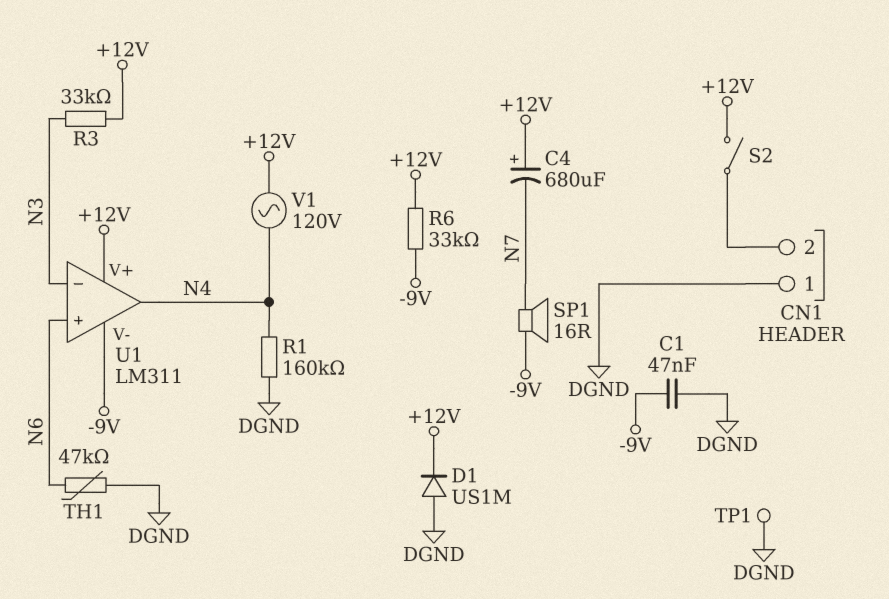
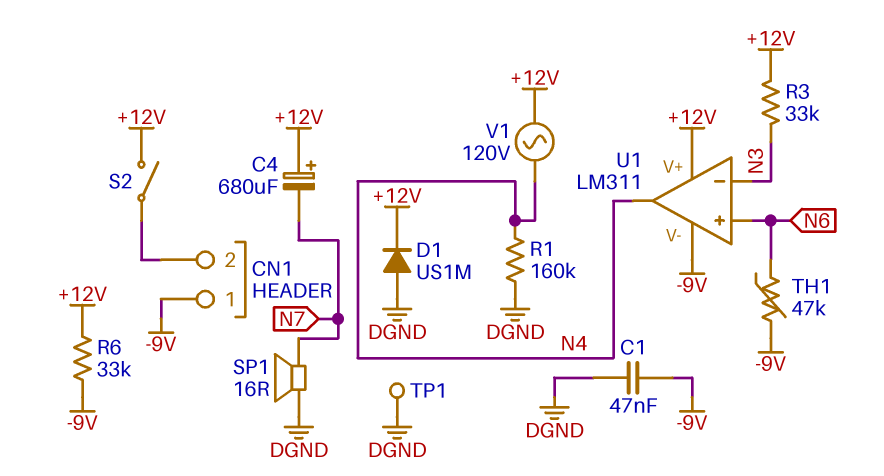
CN1 pin 1: DGND -> -9V
SP1: speaker 16R (-9V, N7) -> speaker 16R (DGND, N7)
TH1: 47k (DGND, N6) -> 47k (-9V, N6)

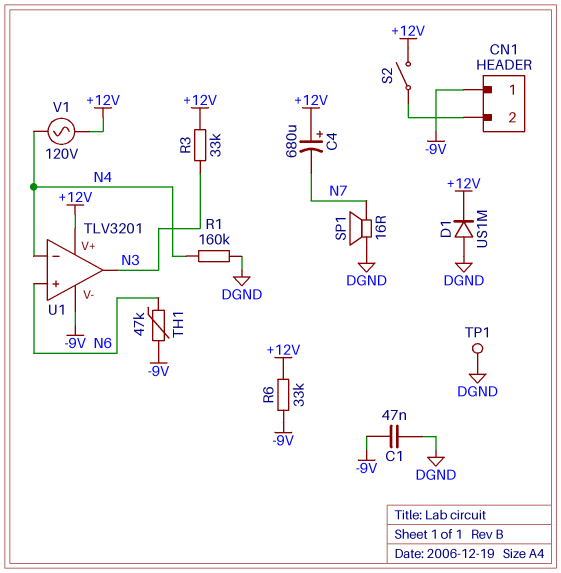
U1: LM311 -> TLV3201
U1 pin in-: N3 -> N4
U1 pin out: N4 -> N3

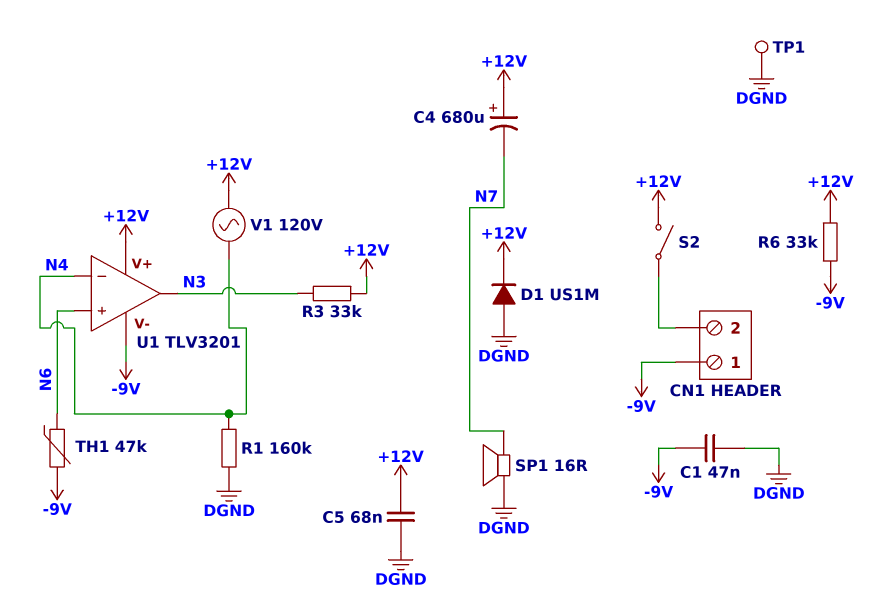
C5: none -> 68nF (+12V, DGND)

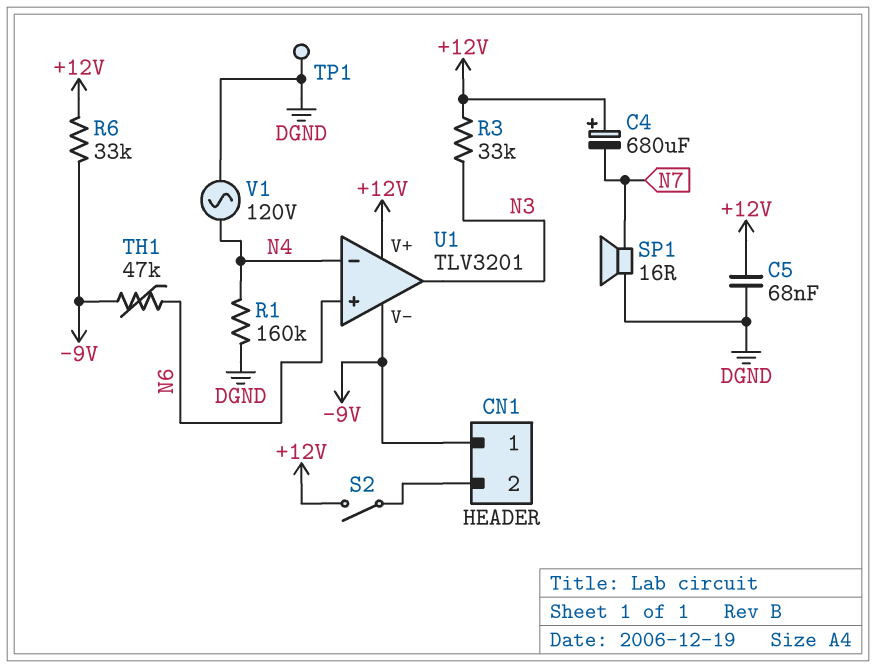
C1: 47nF (-9V, DGND) -> none
D1: diode US1M (A DGND, K +12V) -> none
V1: AC 120V (+12V, N4) -> AC 120V (DGND, N4)

